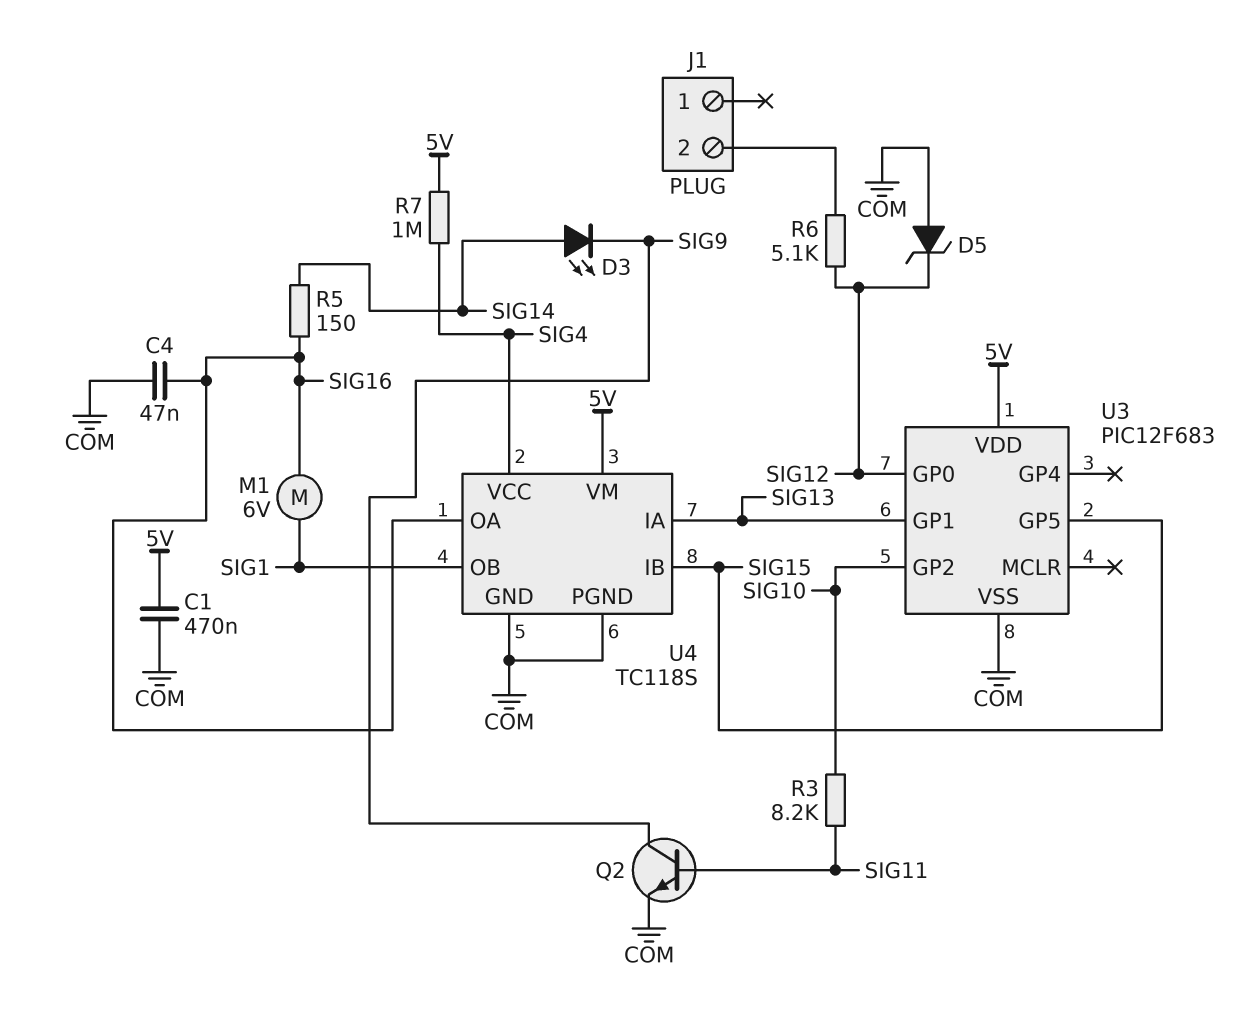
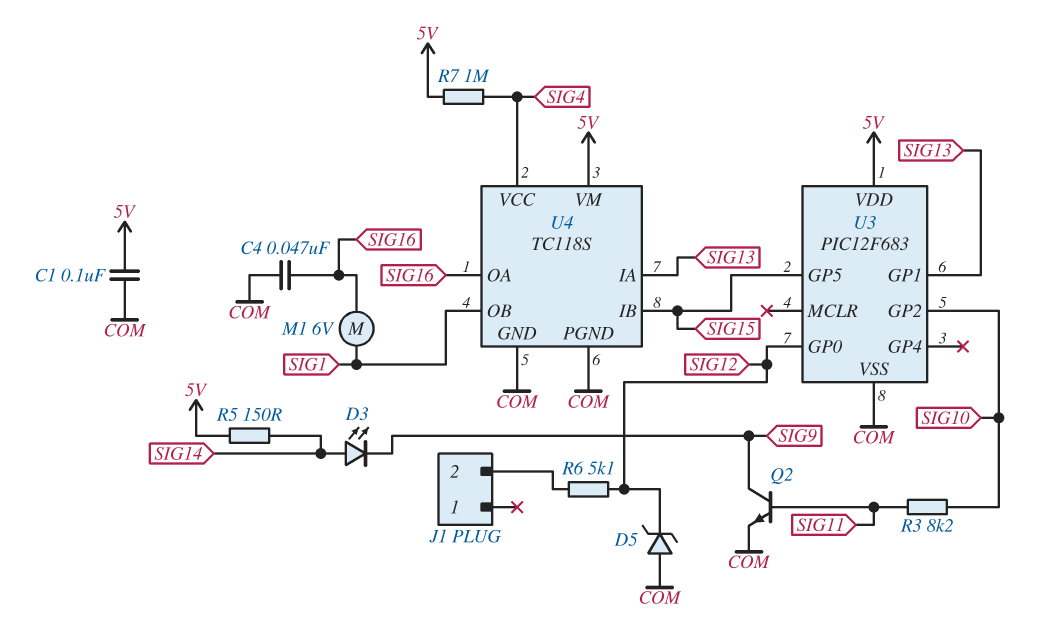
C1: 470nF (5V, COM) -> 100nF (5V, COM)
R5: 150 (SIG14, SIG16) -> 150 (5V, SIG14)

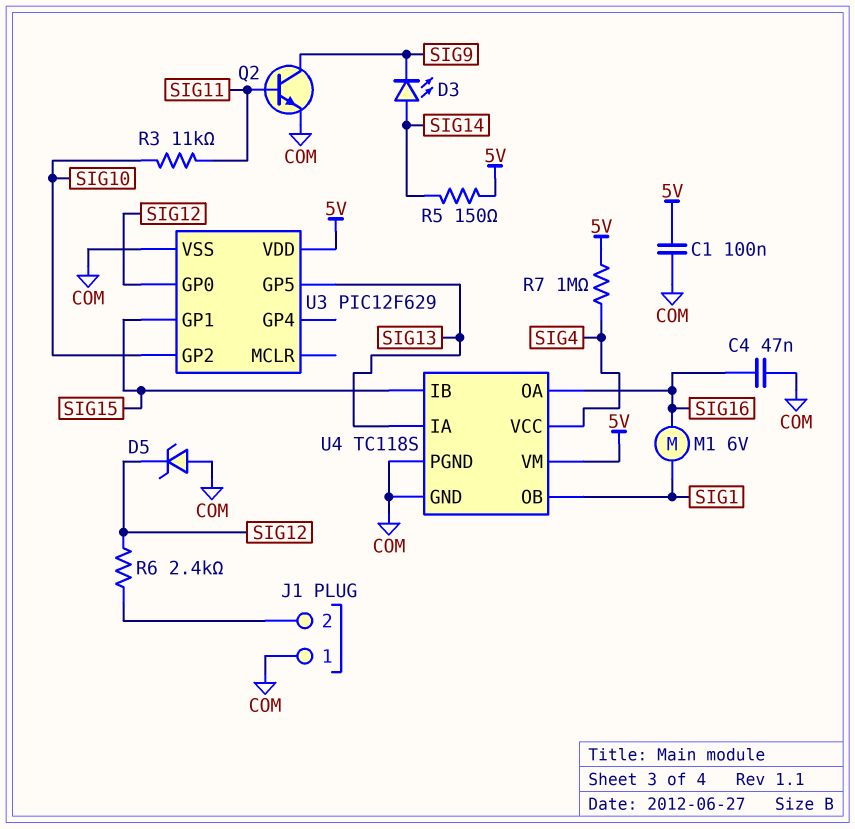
J1 pin 1: none -> COM
R3: 8.2k (SIG10, SIG11) -> 11k (SIG10, SIG11)
R6: 5.1k (J1/2, SIG12) -> 2.4k (J1/2, SIG12)
U3: PIC12F683 -> PIC12F629
U3 pin GP1: SIG13 -> SIG15
U3 pin GP5: SIG15 -> SIG13

